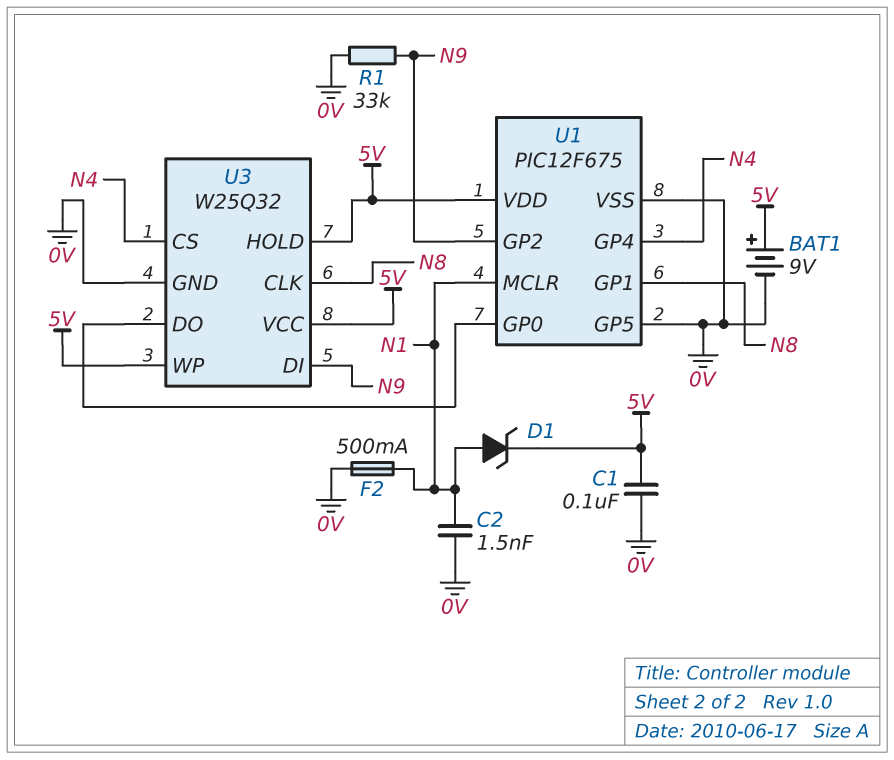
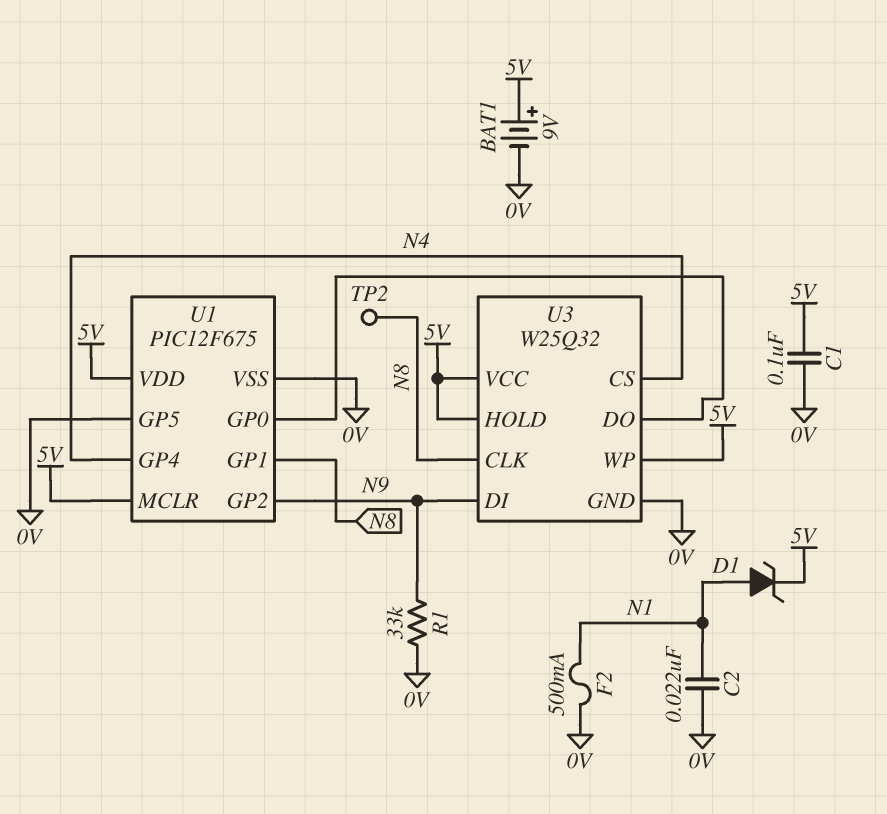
C2: 1.5nF (0V, N1) -> 22nF (0V, N1)
TP2: none -> test point (N8)
U1 pin MCLR: N1 -> 5V

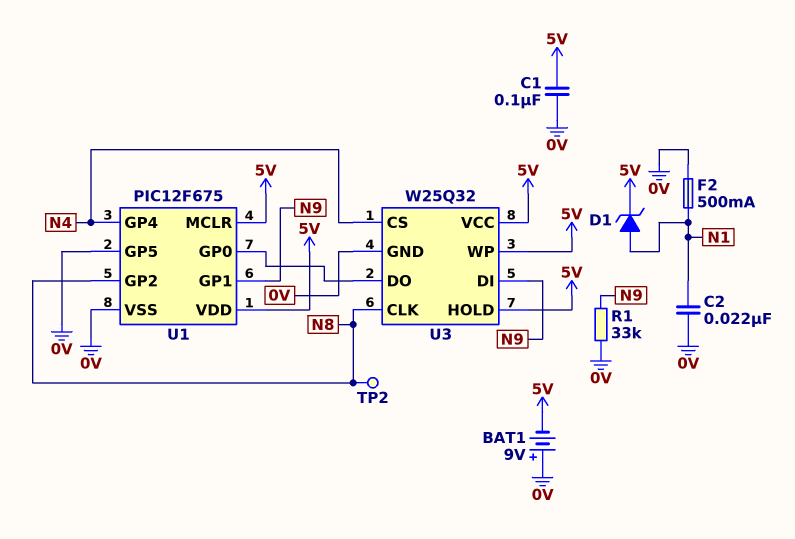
BAT1: 9V (plus 5V, minus 0V) -> 9V (plus 0V, minus 5V)
U1 pin GP1: N8 -> N9
U1 pin GP2: N9 -> N8

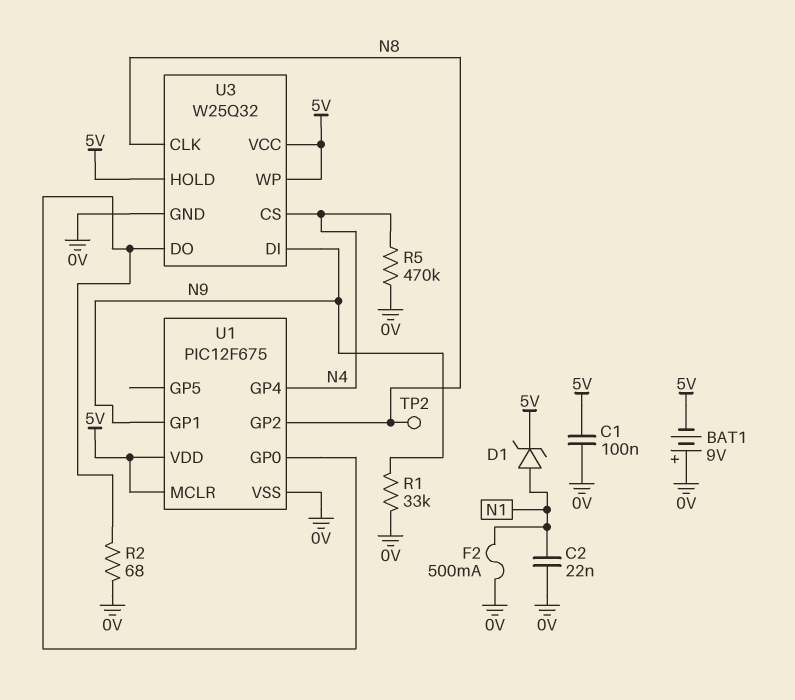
R2: none -> 68 (0V, U1/GP0)
R5: none -> 470k (0V, N4)
U1 pin GP5: 0V -> none

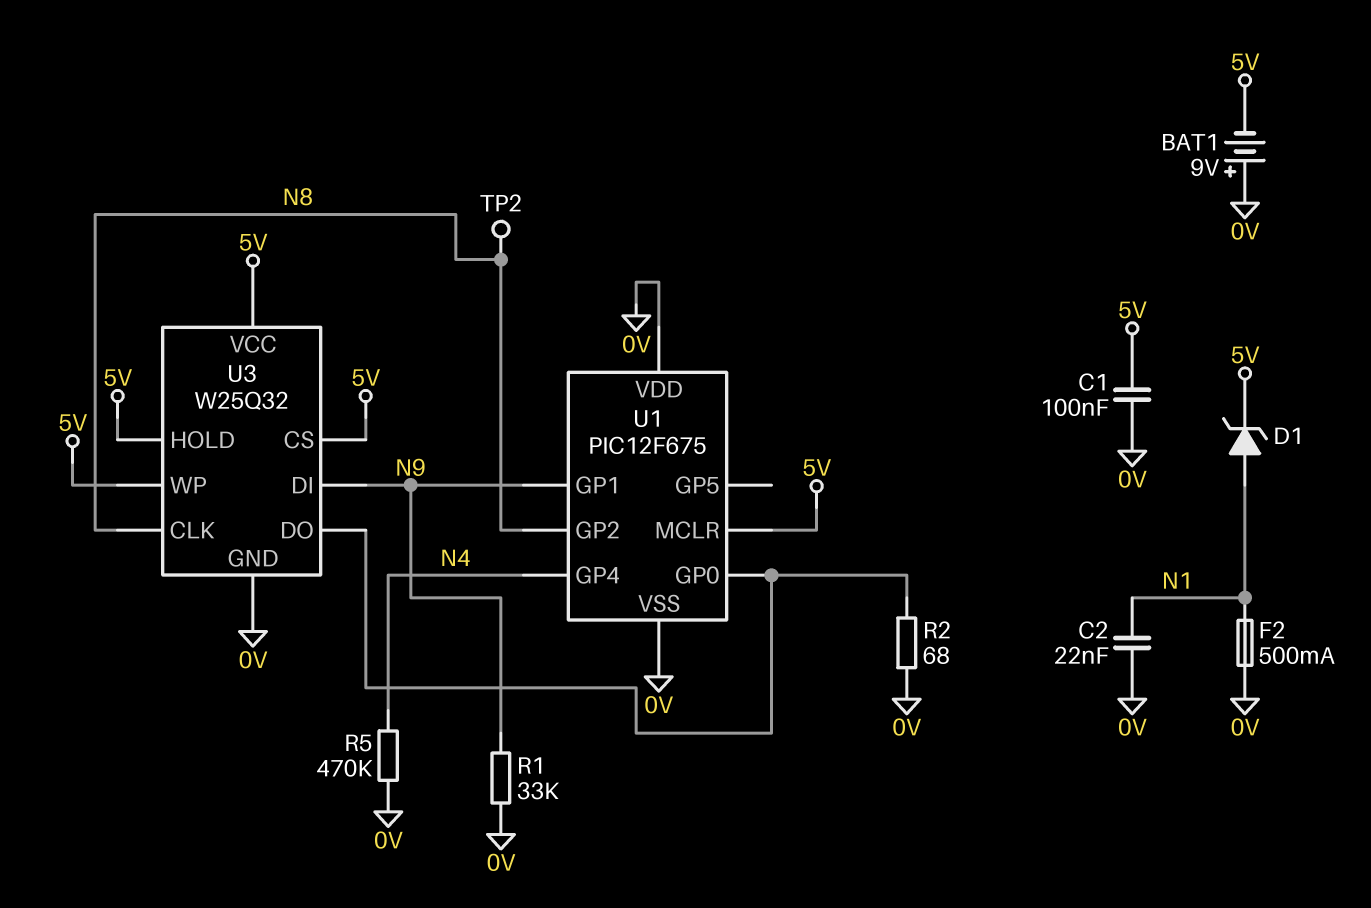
U1 pin VDD: 5V -> 0V
U3 pin CS: N4 -> 5V

